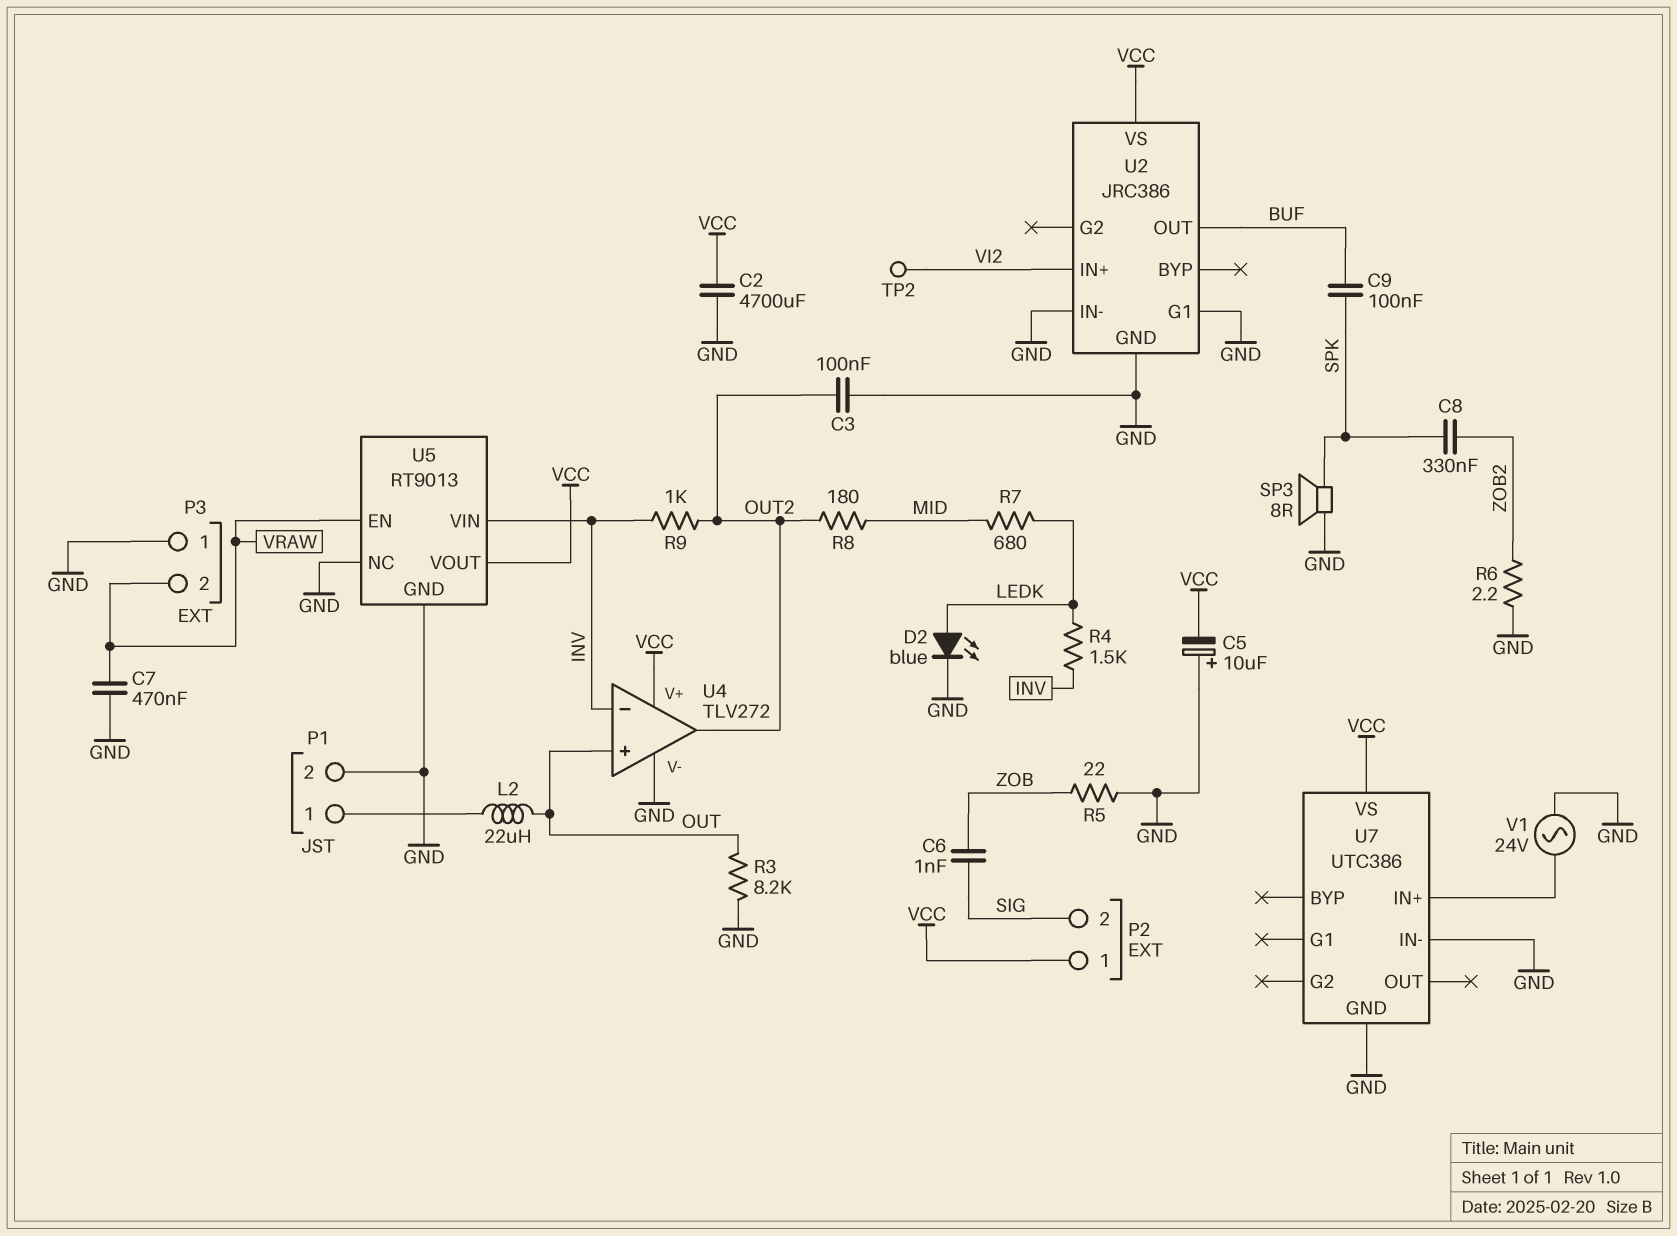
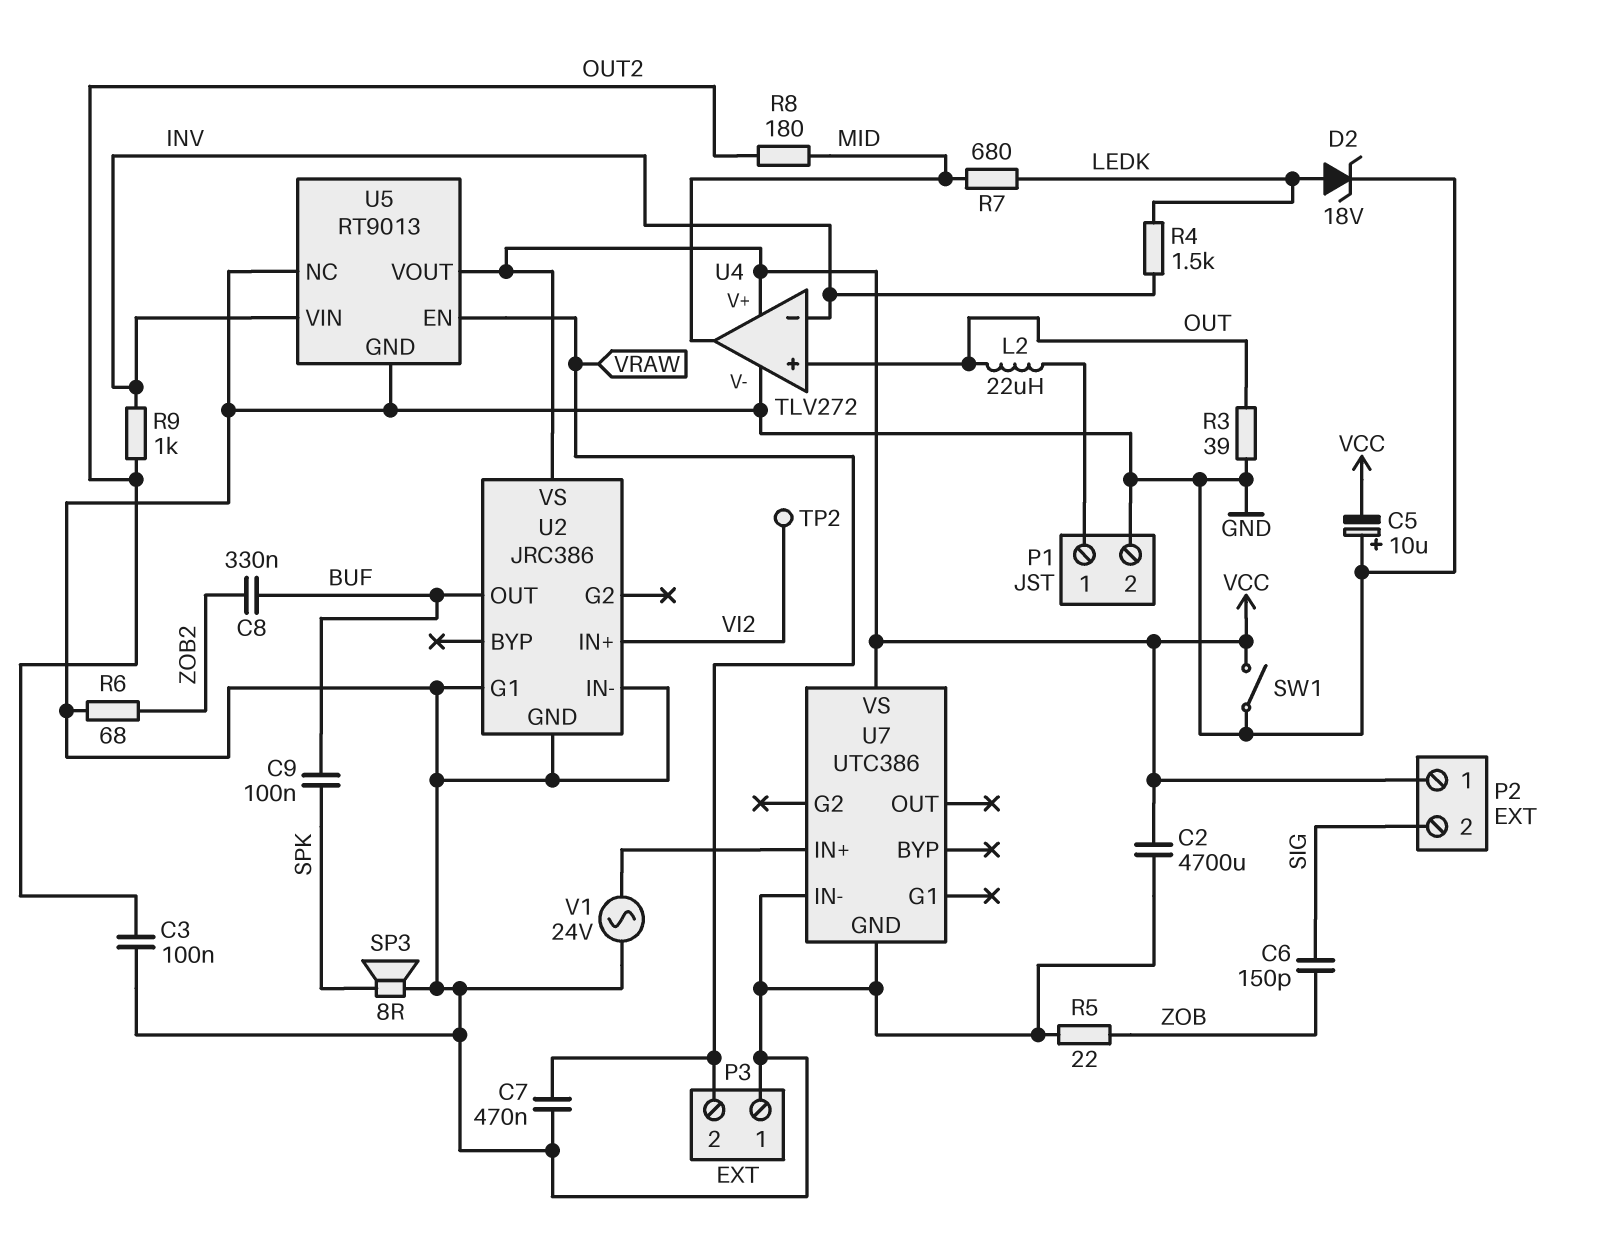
C6: 1nF (SIG, ZOB) -> 150pF (SIG, ZOB)
C8: 330nF (SPK, ZOB2) -> 330nF (BUF, ZOB2)
D2: LED blue (A LEDK, K GND) -> zener 18V (A LEDK, K GND)
R3: 8.2k (GND, OUT) -> 39 (GND, OUT)
R6: 2.2 (GND, ZOB2) -> 68 (GND, ZOB2)
SW1: none -> switch (GND, VCC)
U4 pin out: OUT2 -> MID

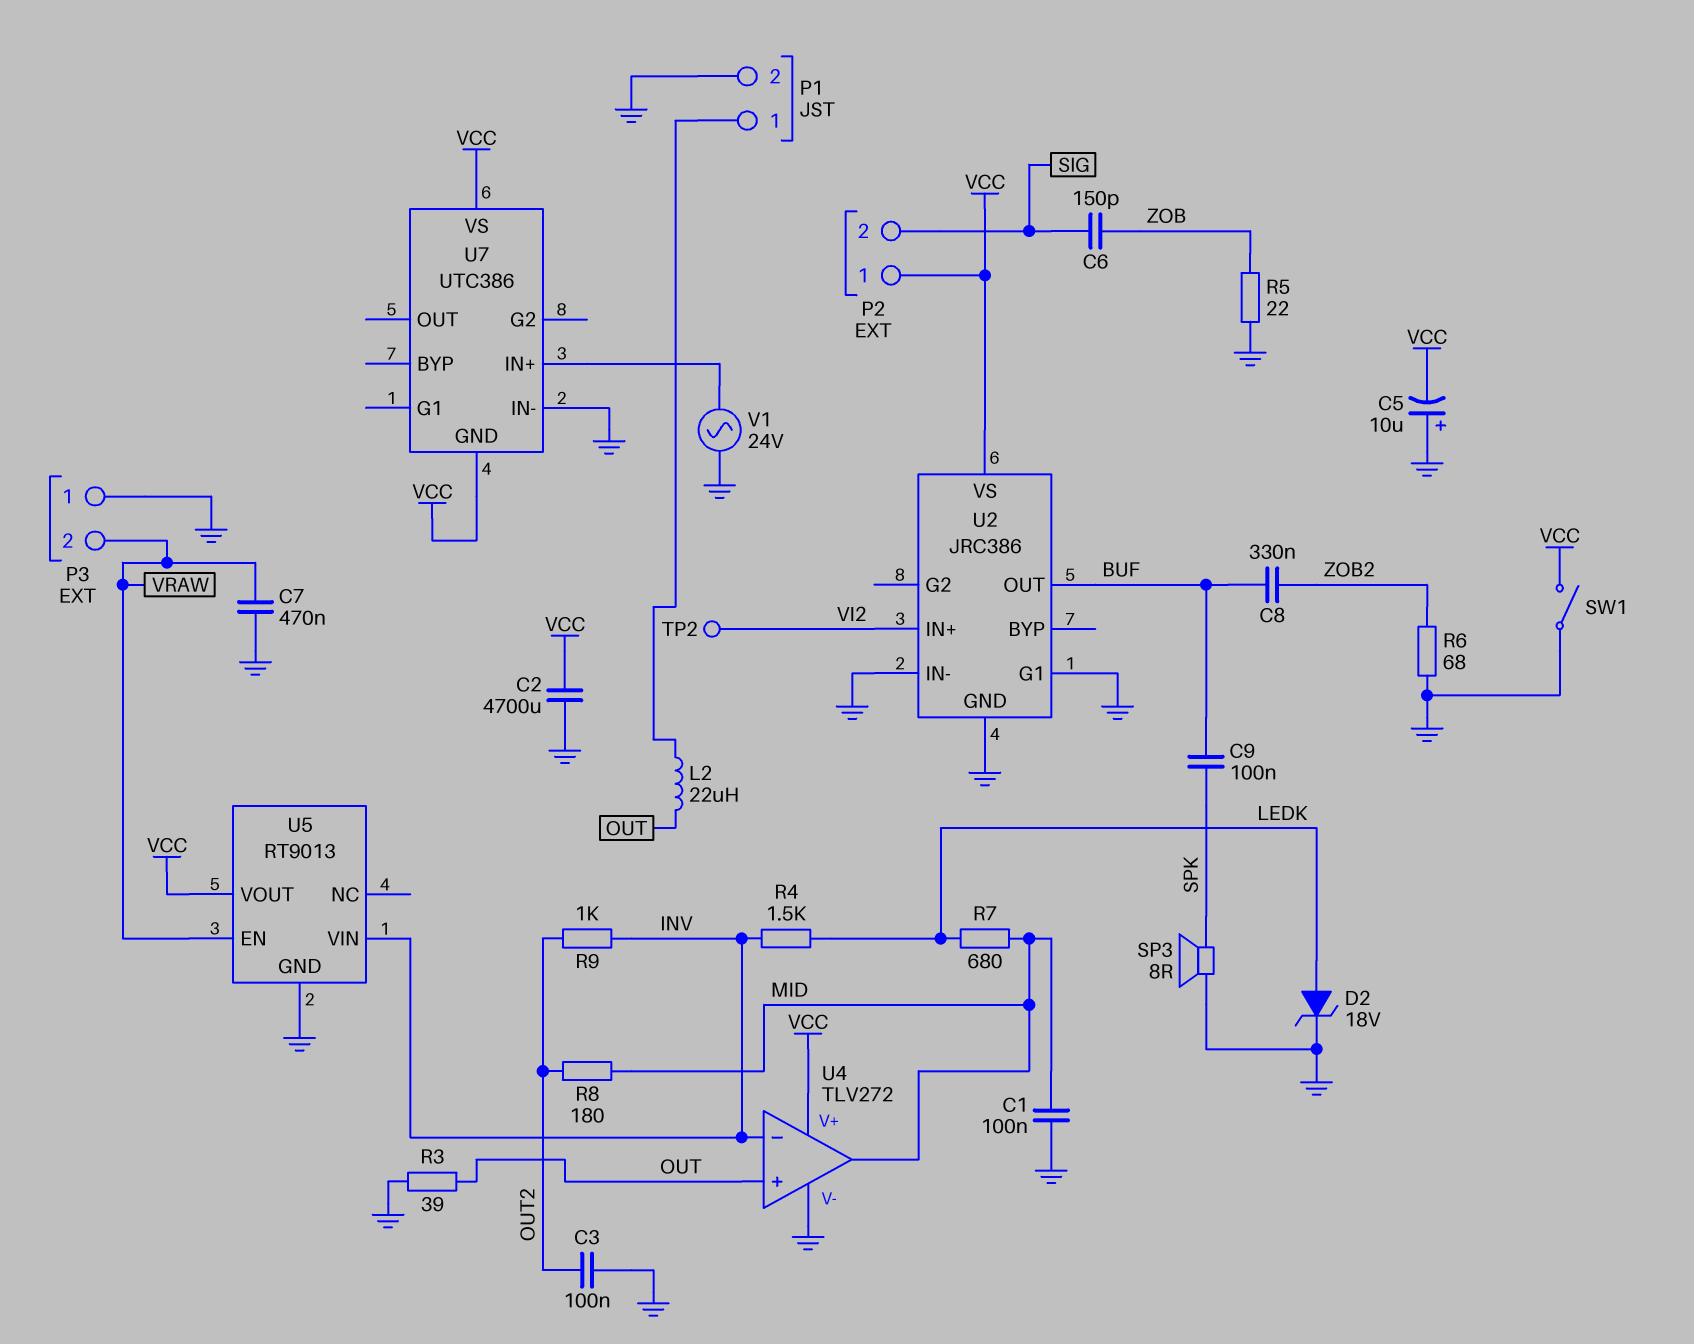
C1: none -> 100nF (GND, MID)
U5 pin NC: GND -> none
U7 pin GND: GND -> VCC

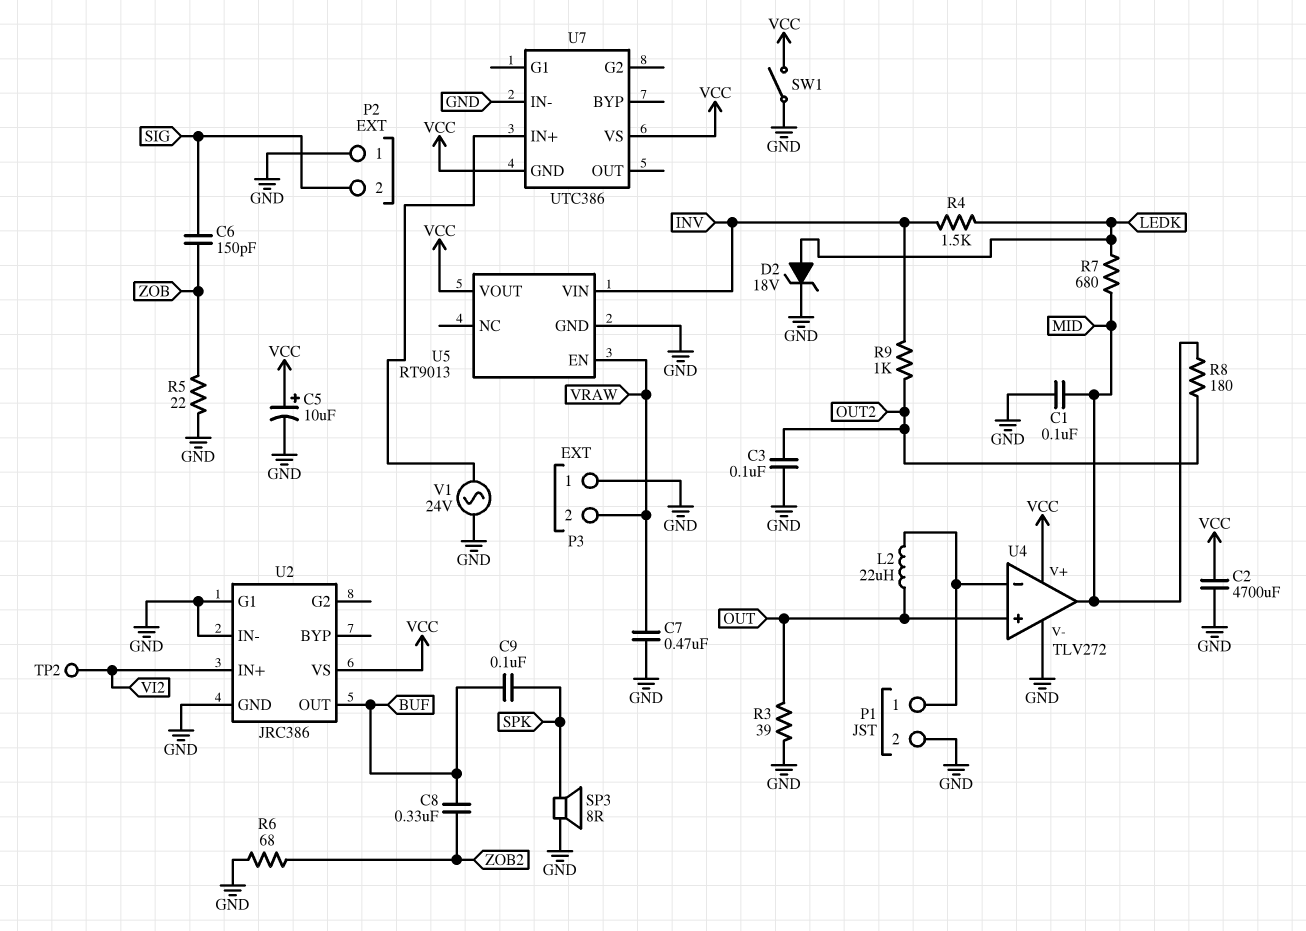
C5: 10uF (plus GND, minus VCC) -> 10uF (plus VCC, minus GND)
P2 pin 1: VCC -> GND
U4 pin in-: INV -> P1/1

